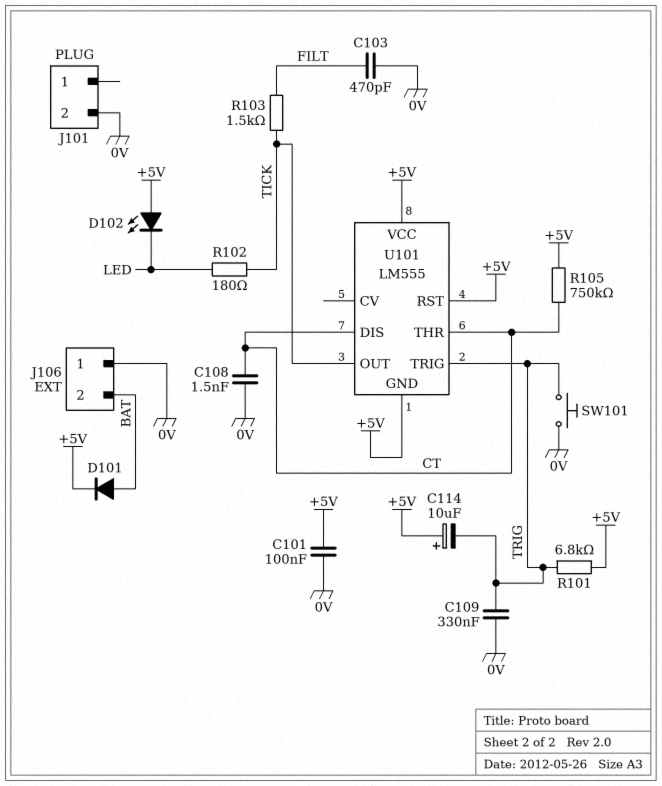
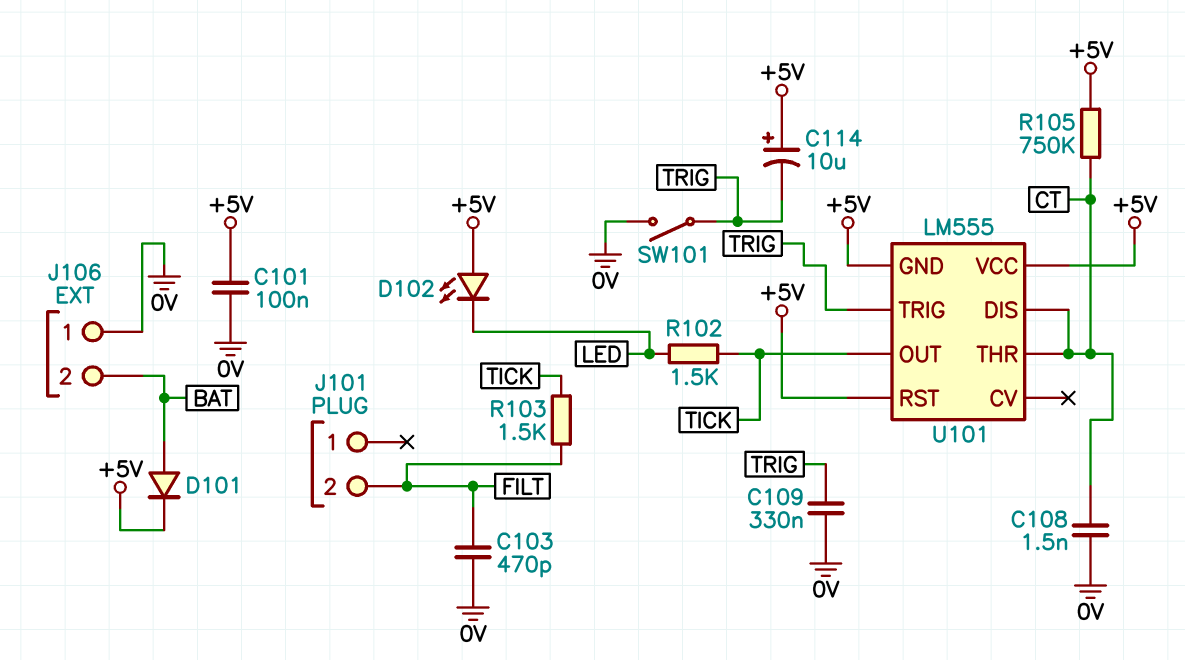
J101 pin 2: 0V -> FILT
R101: 6.8k (+5V, TRIG) -> none
R102: 180 (LED, TICK) -> 1.5k (LED, TICK)
SW101: button (0V, TRIG) -> switch (0V, TRIG)

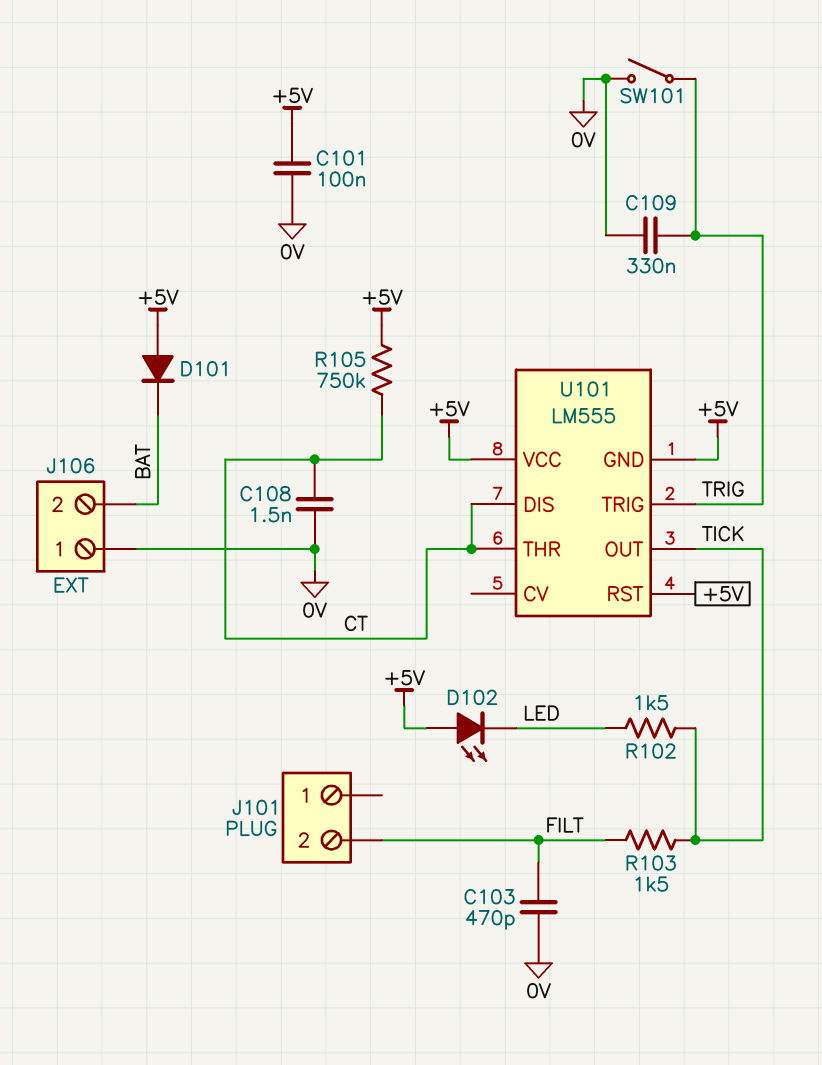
C114: 10uF (plus +5V, minus TRIG) -> none
D101: diode (A BAT, K +5V) -> diode (A +5V, K BAT)

